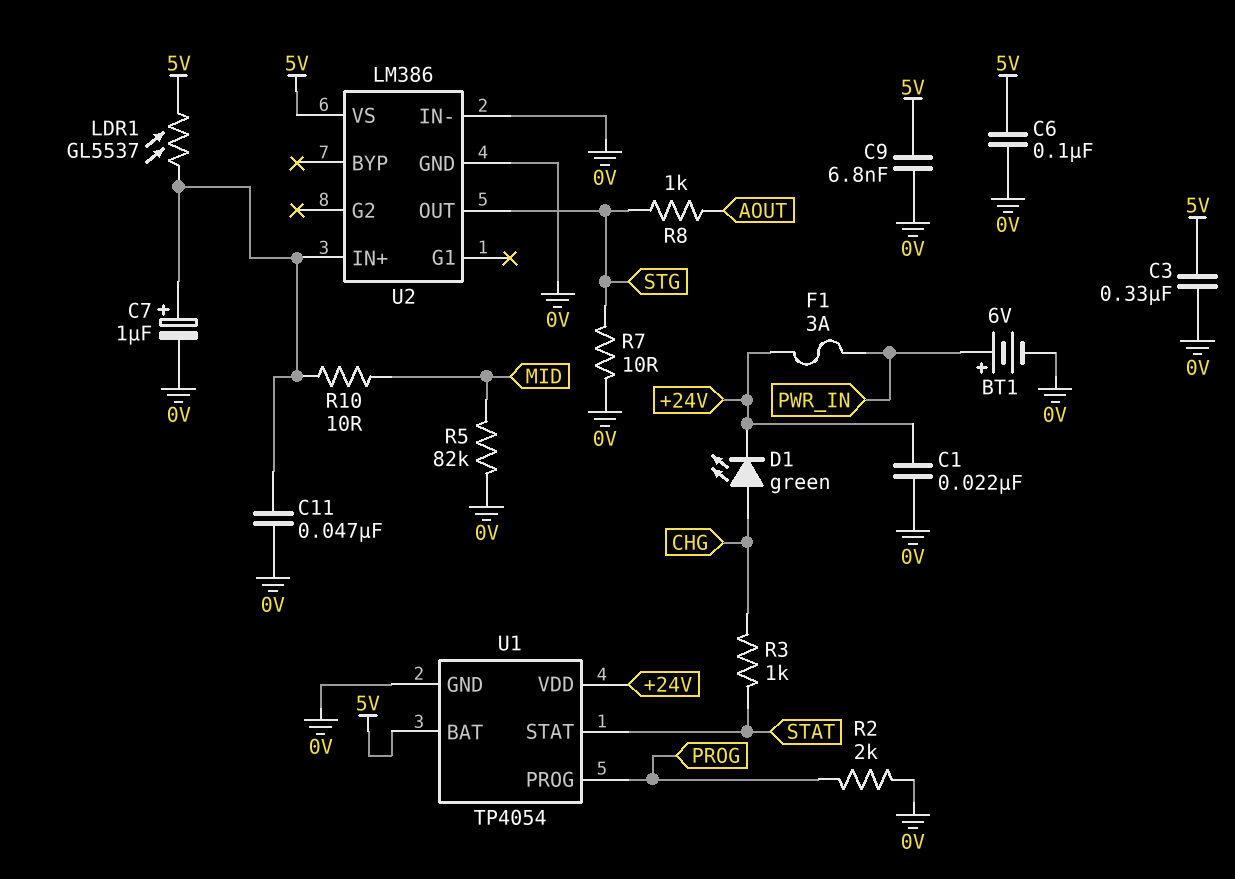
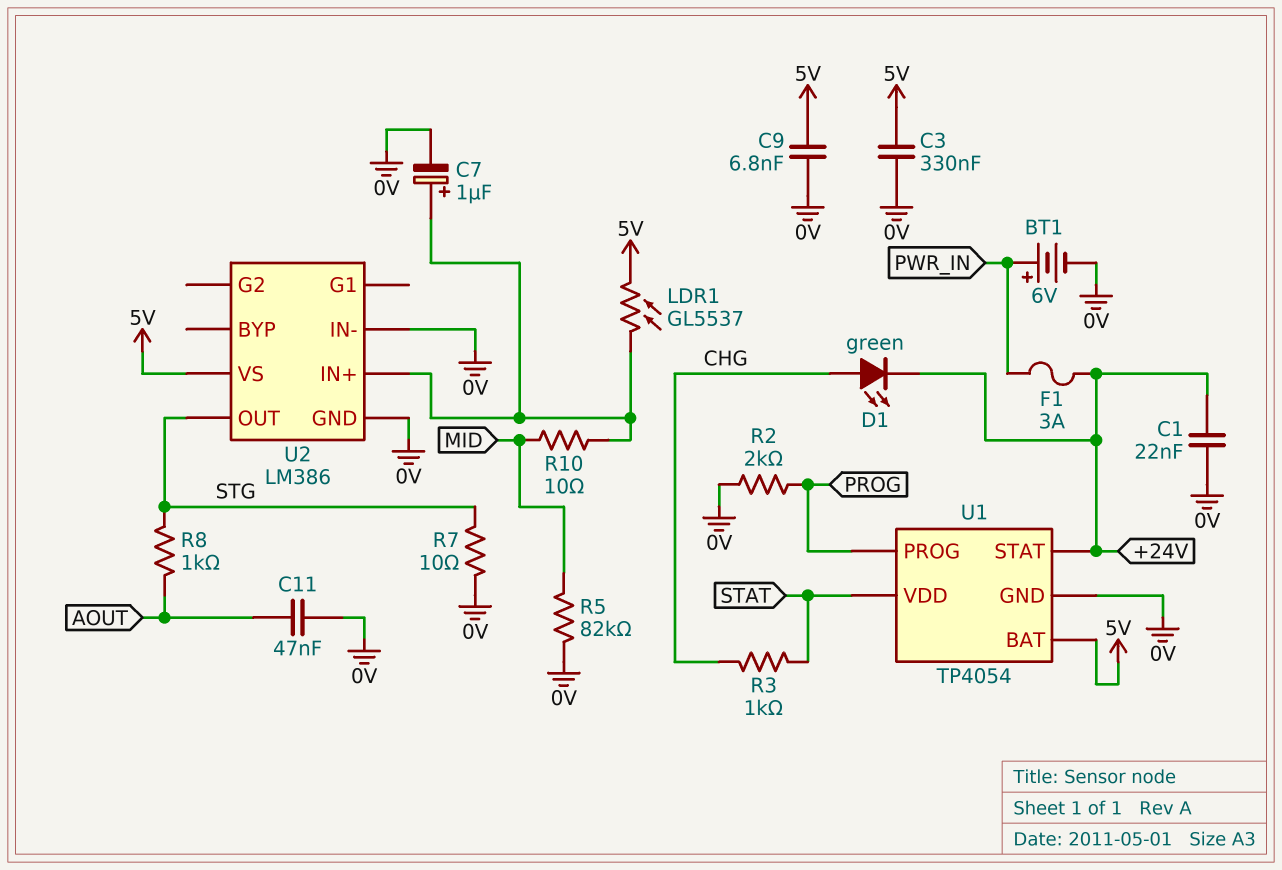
C6: 100nF (0V, 5V) -> none
C11: 47nF (0V, U2/IN+) -> 47nF (0V, AOUT)
U1 pin STAT: STAT -> +24V
U1 pin VDD: +24V -> STAT

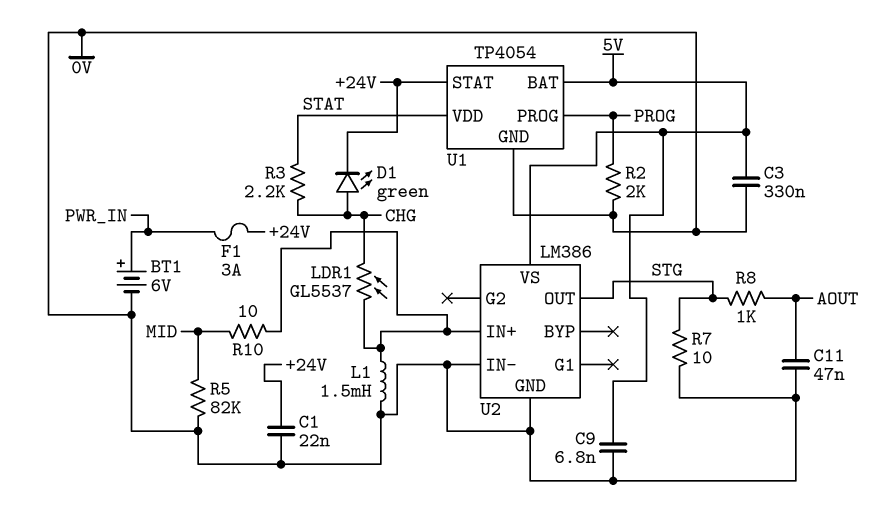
C7: 1uF (plus U2/IN+, minus 0V) -> none
L1: none -> 1.5mH (0V, U2/IN+)
LDR1: GL5537 (5V, U2/IN+) -> GL5537 (CHG, U2/IN+)
R3: 1k (CHG, STAT) -> 2.2k (CHG, STAT)

